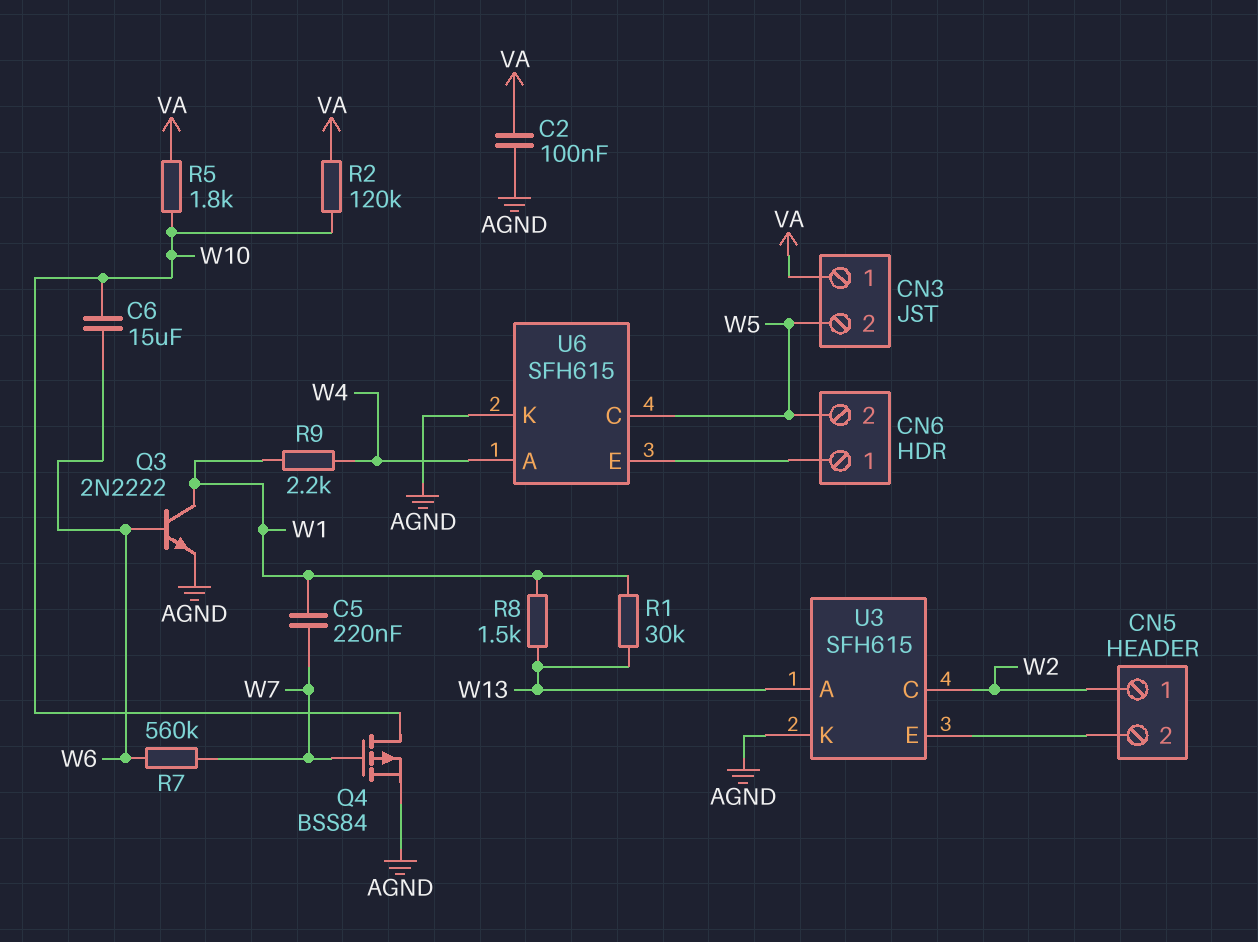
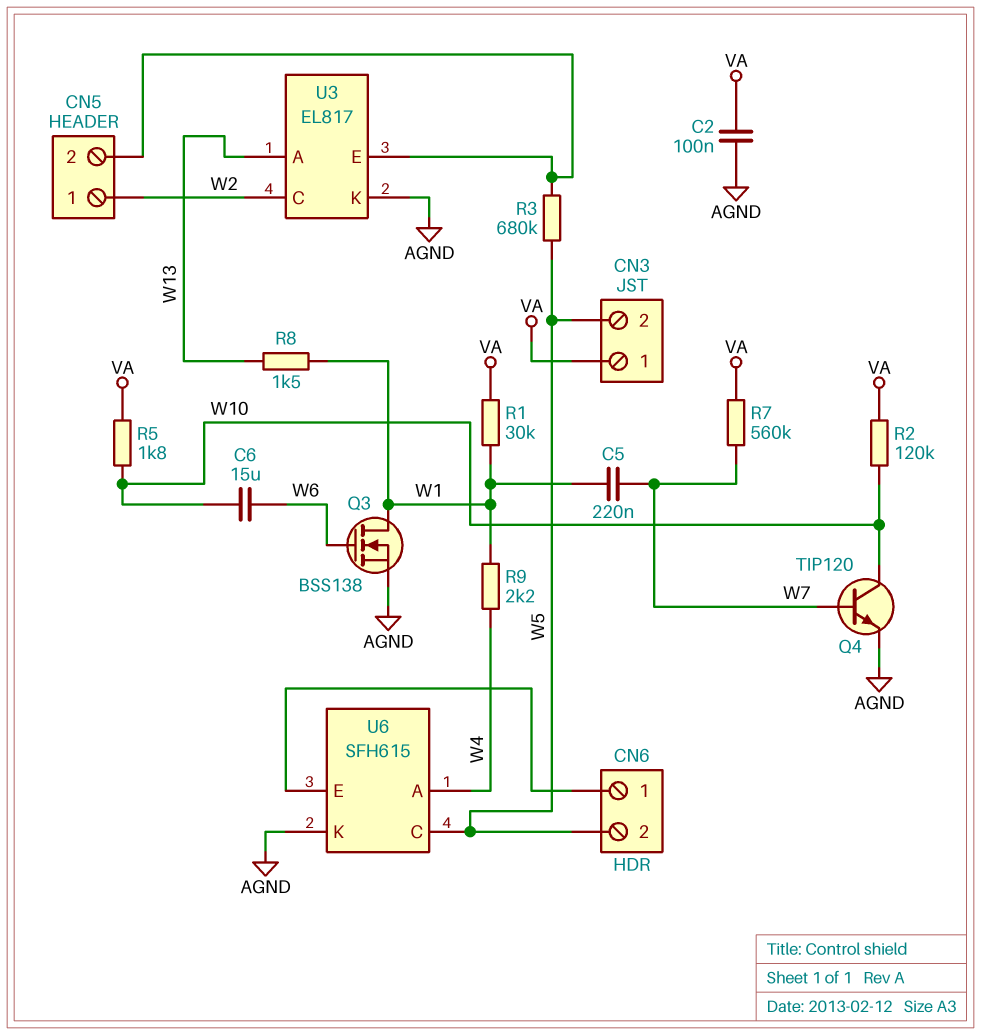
Q3: NPN 2N2222 (B W6, C W1, E AGND) -> NMOS BSS138 (G W6, D W1, S AGND)
Q4: PMOS BSS84 (G W7, D W10, S AGND) -> NPN TIP120 (B W7, C W10, E AGND)
R1: 30k (W1, W13) -> 30k (VA, W1)
R3: none -> 680k (CN5/2, W5)
R7: 560k (W6, W7) -> 560k (VA, W7)
U3: SFH615 -> EL817

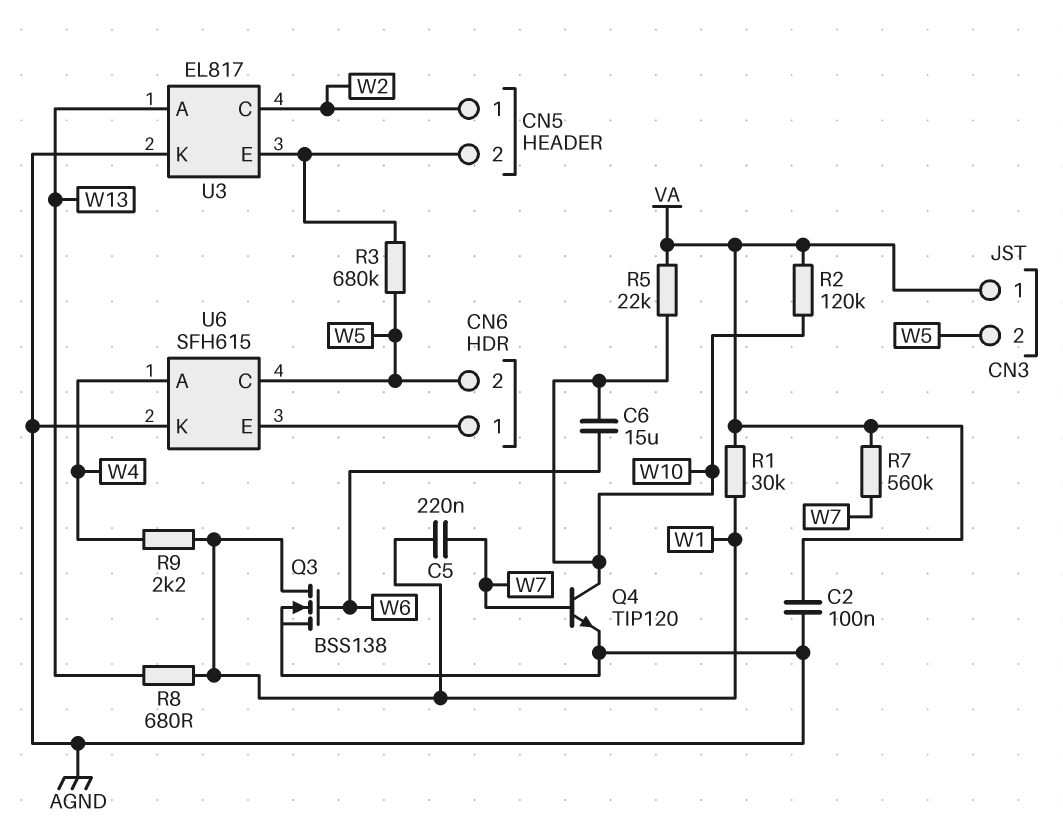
R5: 1.8k (VA, W10) -> 22k (VA, W10)
R8: 1.5k (W1, W13) -> 680 (W1, W13)

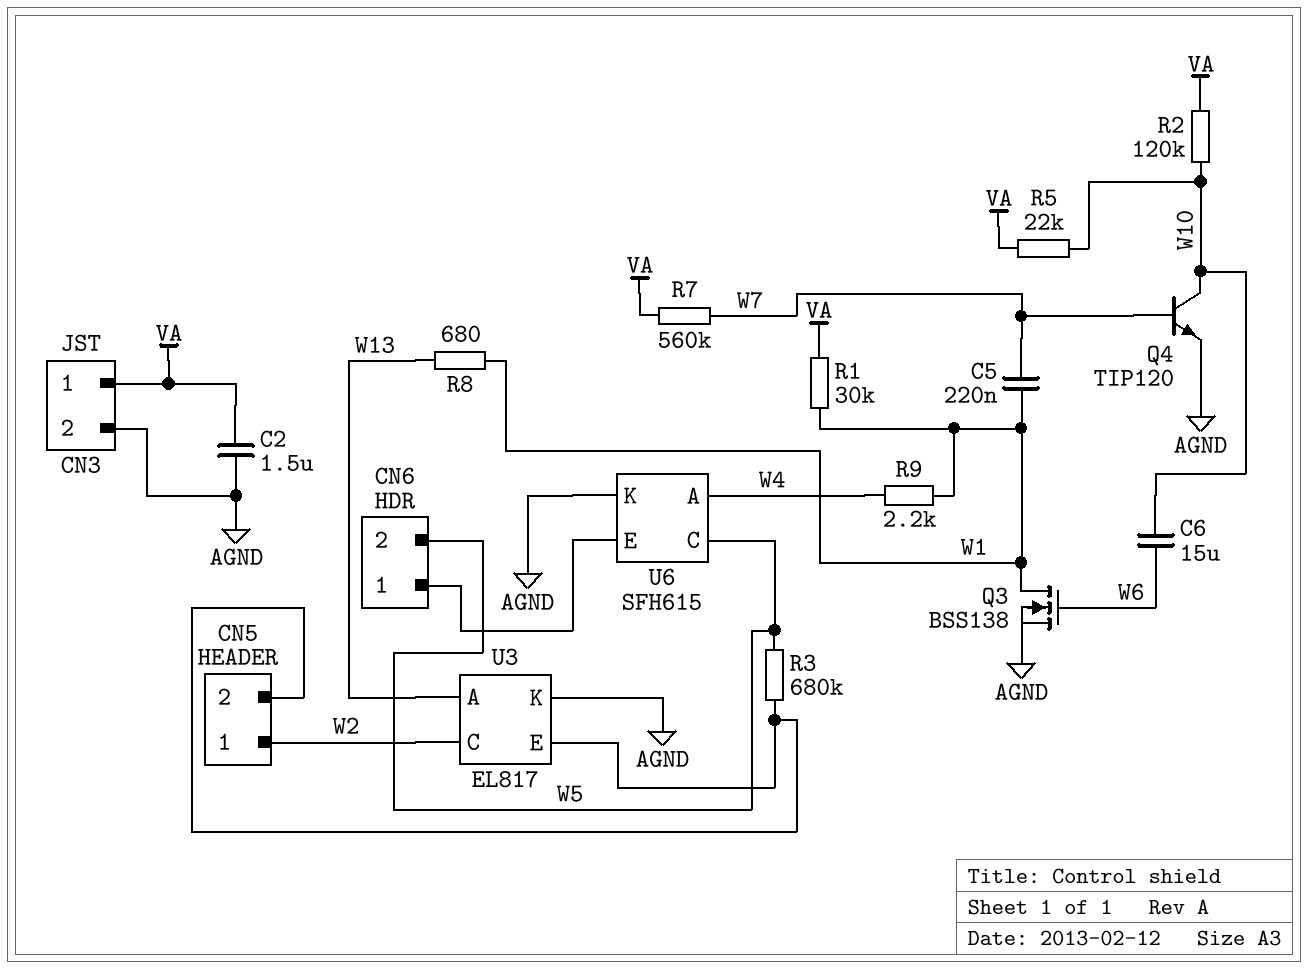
C2: 100nF (AGND, VA) -> 1.5uF (AGND, VA)
CN3 pin 2: W5 -> AGND

